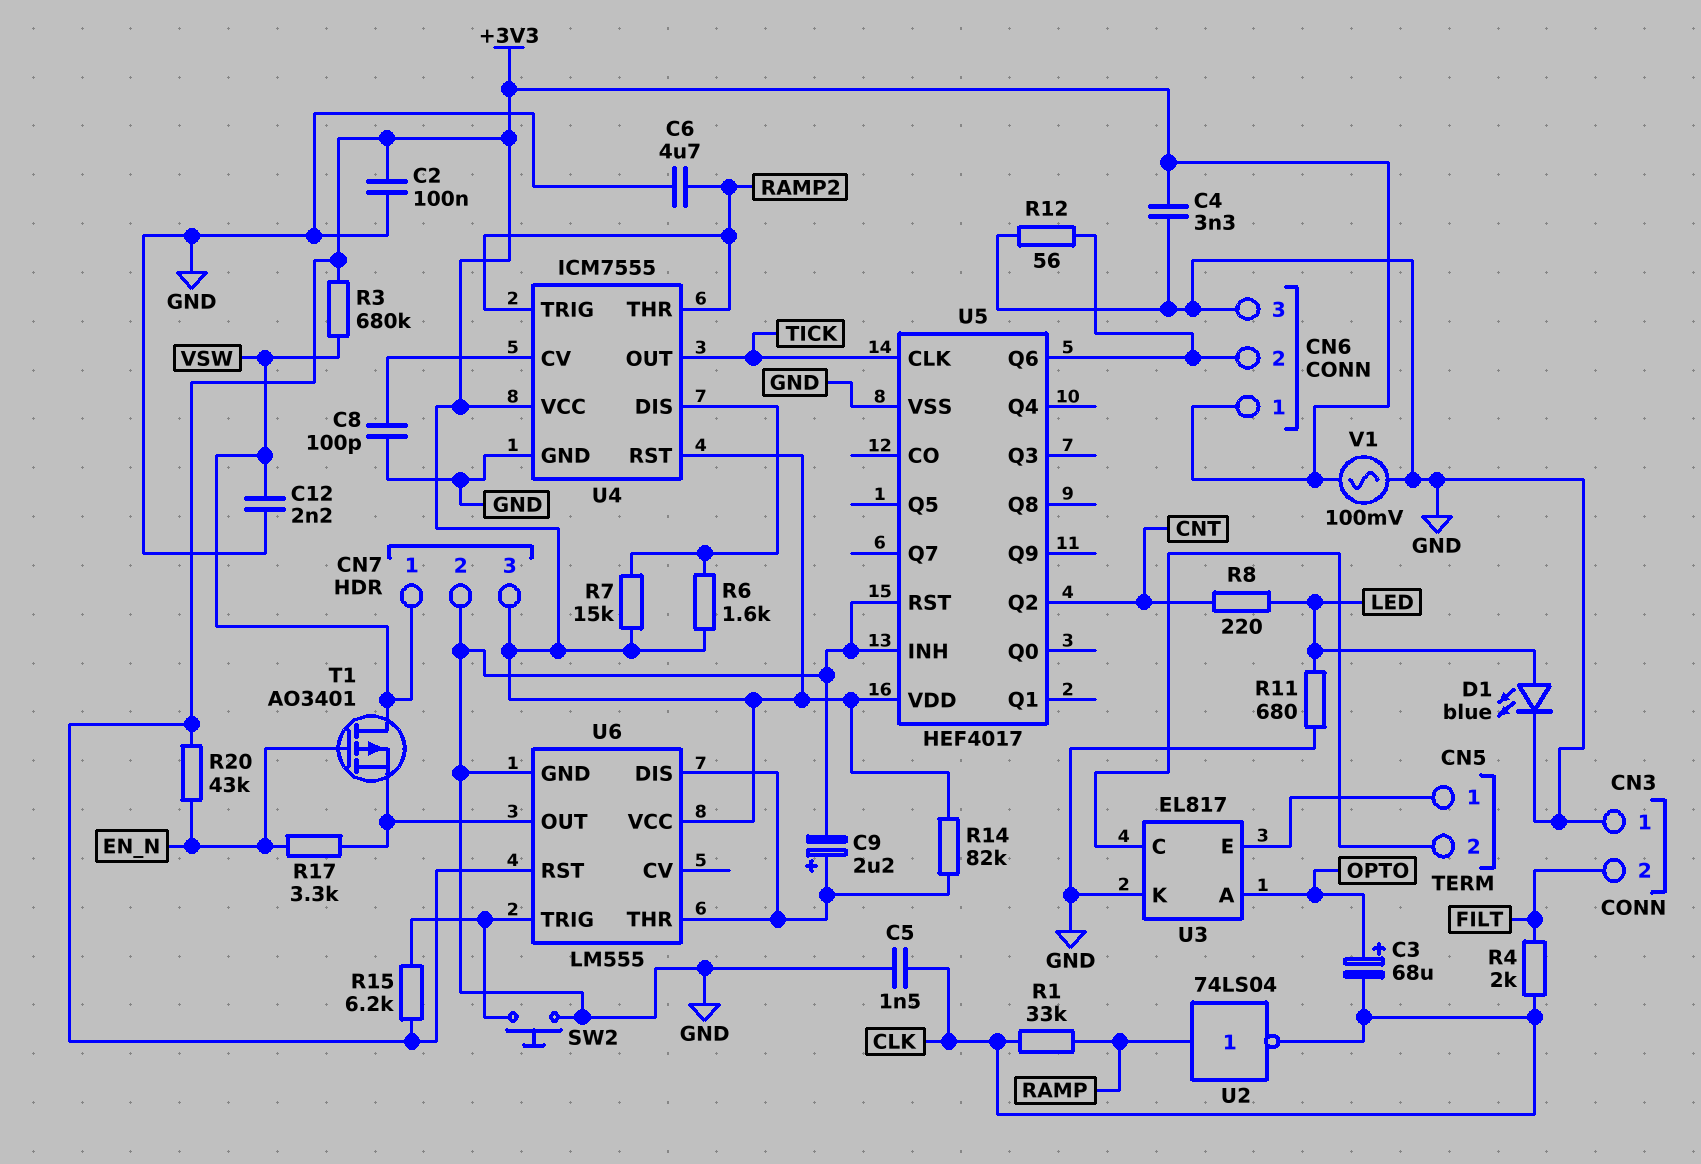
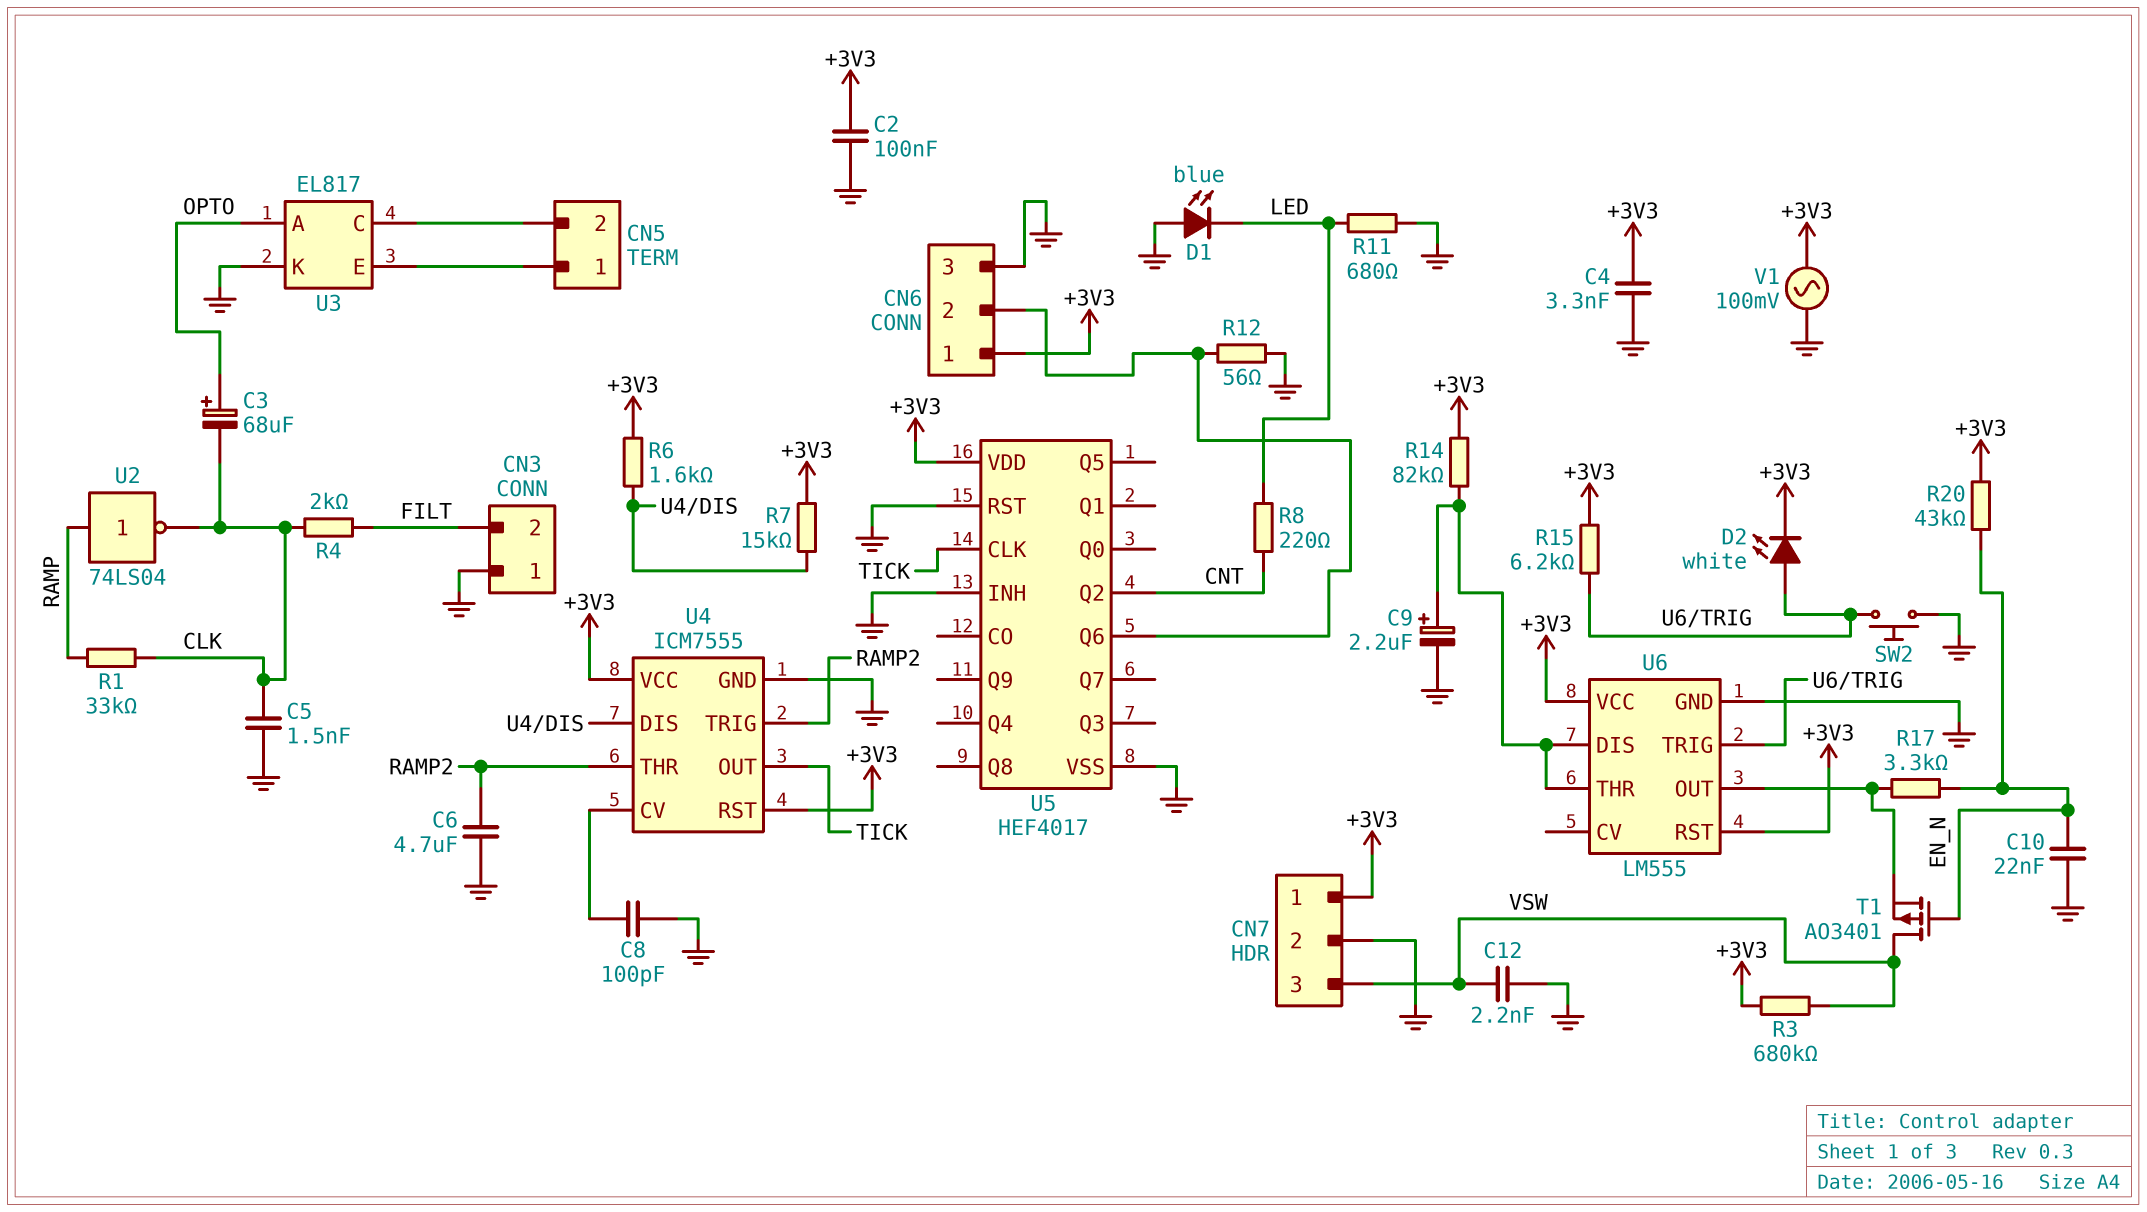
C10: none -> 22nF (EN_N, GND)
CN7 pin 1: VSW -> +3V3
CN7 pin 3: +3V3 -> VSW
D1: LED blue (A LED, K GND) -> LED blue (A GND, K LED)
D2: none -> LED white (A U6/TRIG, K +3V3)

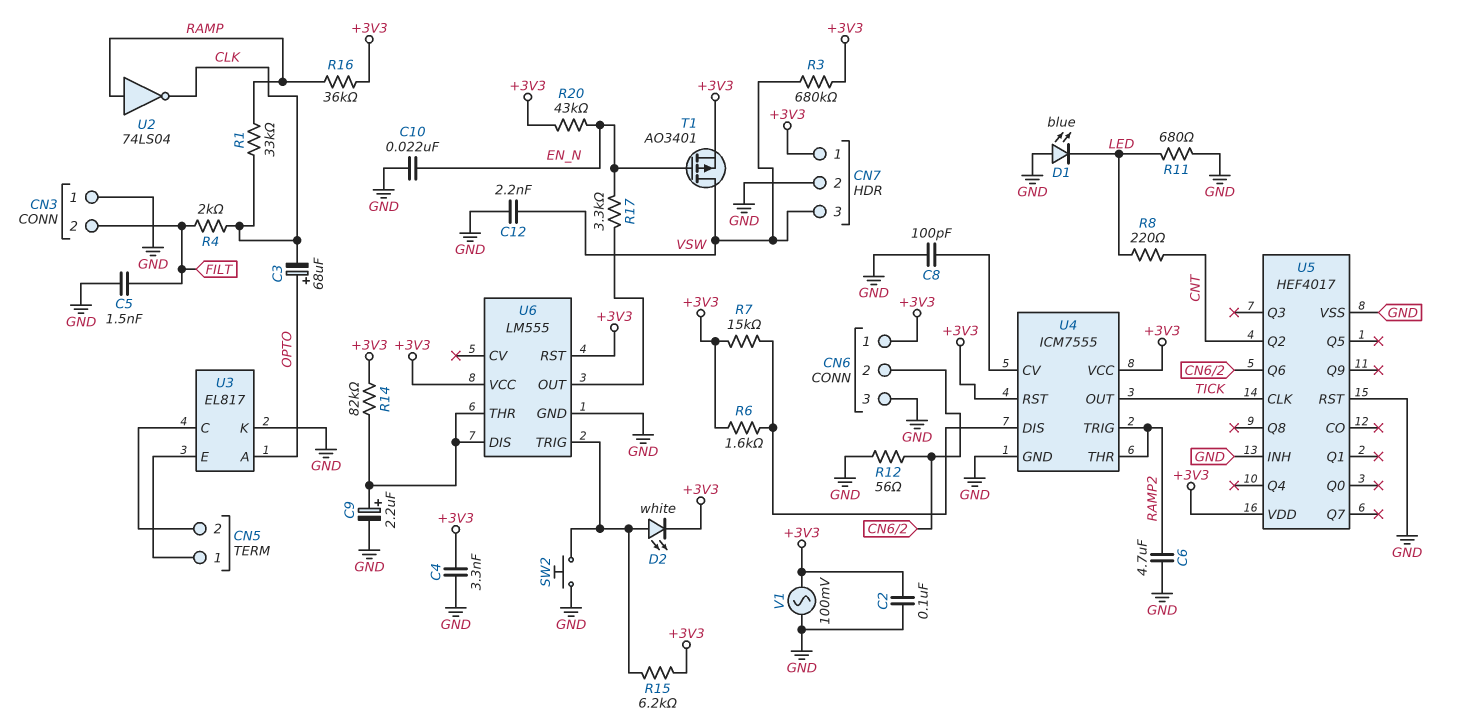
C5: 1.5nF (CLK, GND) -> 1.5nF (FILT, GND)
R16: none -> 36k (+3V3, RAMP)
T1: PMOS AO3401 (G EN_N, D VSW, S U6/OUT) -> PMOS AO3401 (G EN_N, D VSW, S +3V3)

